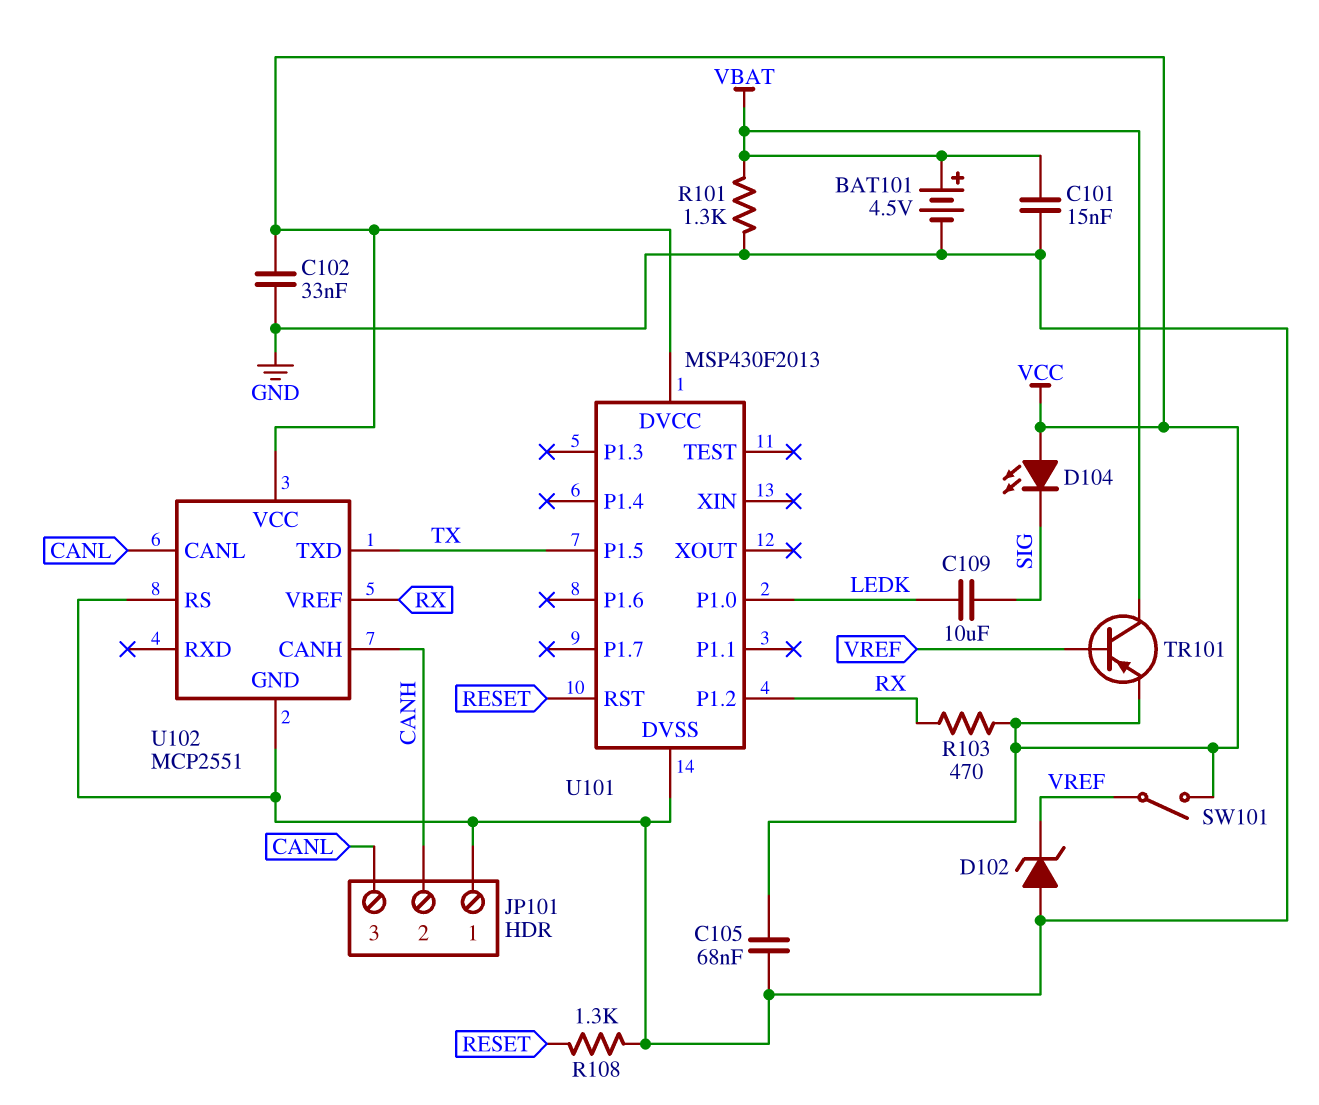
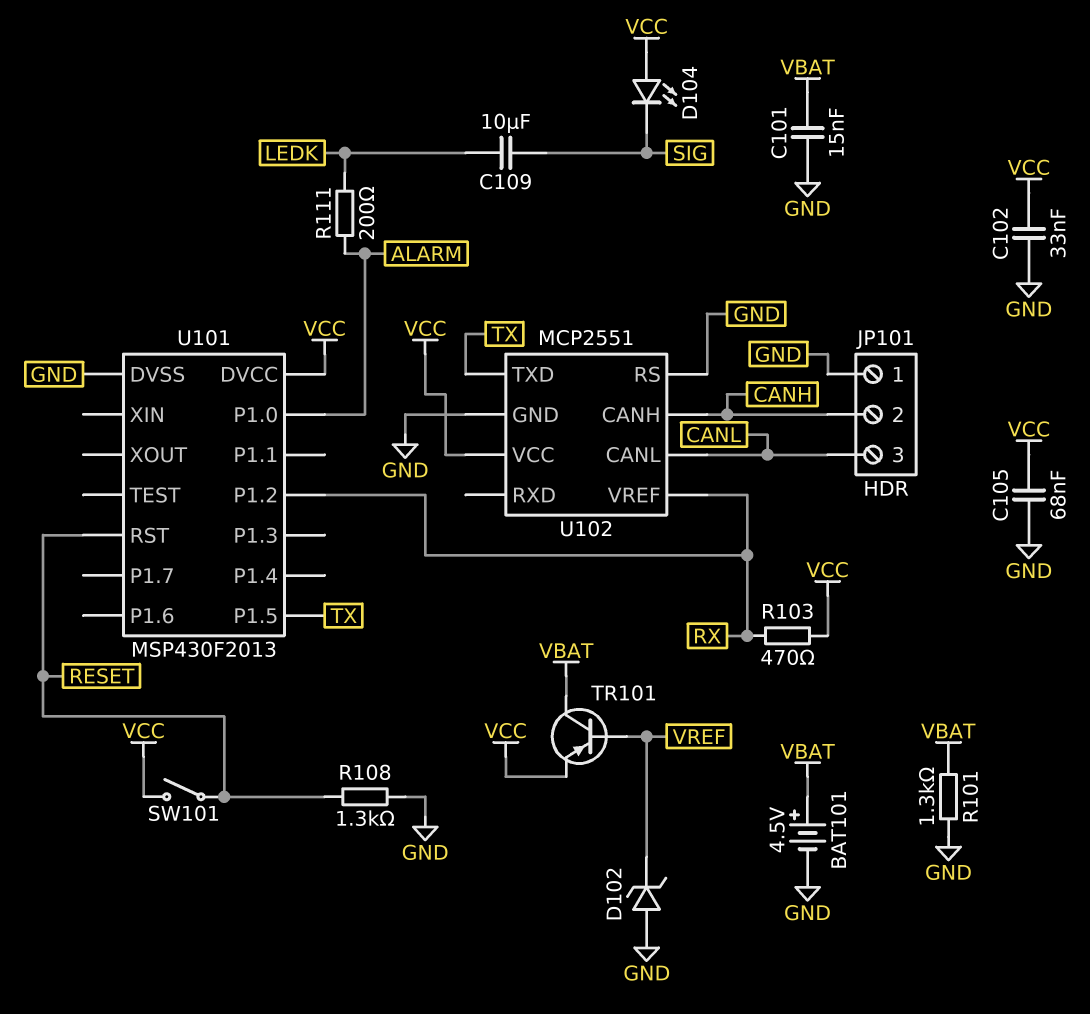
R111: none -> 200 (ALARM, LEDK)
SW101: switch (VCC, VREF) -> switch (RESET, VCC)
U101 pin P1.0: LEDK -> ALARM

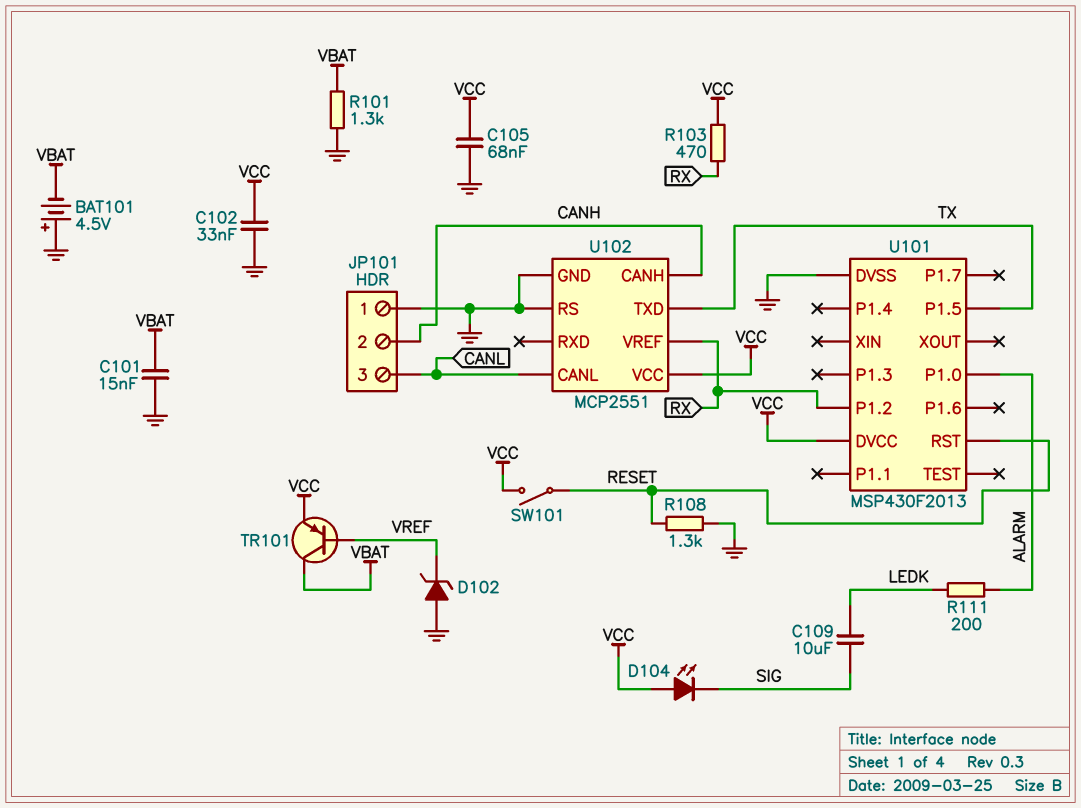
BAT101: 4.5V (plus VBAT, minus GND) -> 4.5V (plus GND, minus VBAT)

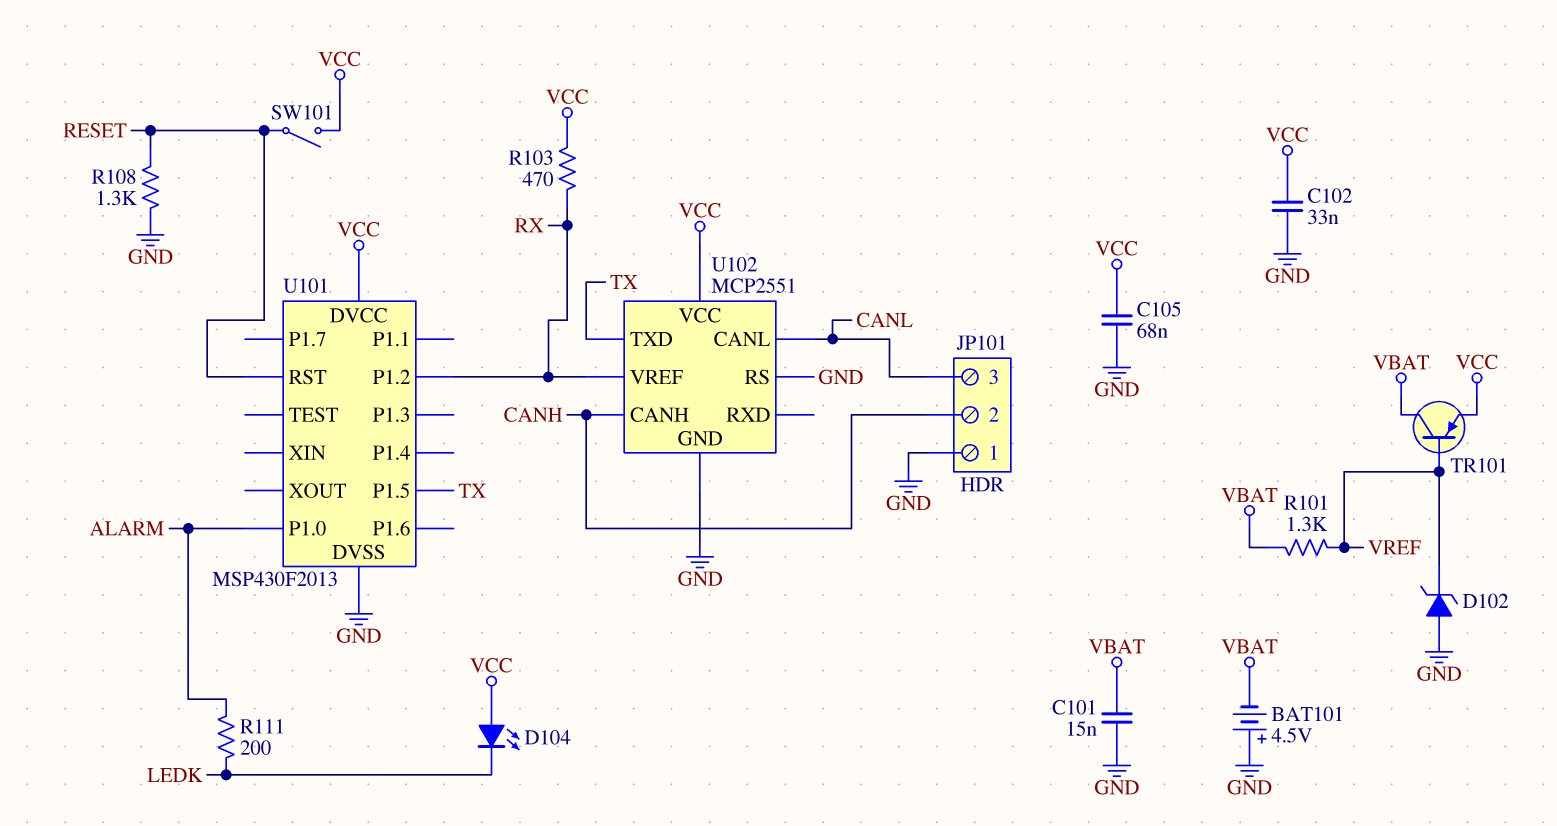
C109: 10uF (LEDK, SIG) -> none
D104: LED (A VCC, K SIG) -> LED (A VCC, K LEDK)
R101: 1.3k (GND, VBAT) -> 1.3k (VBAT, VREF)

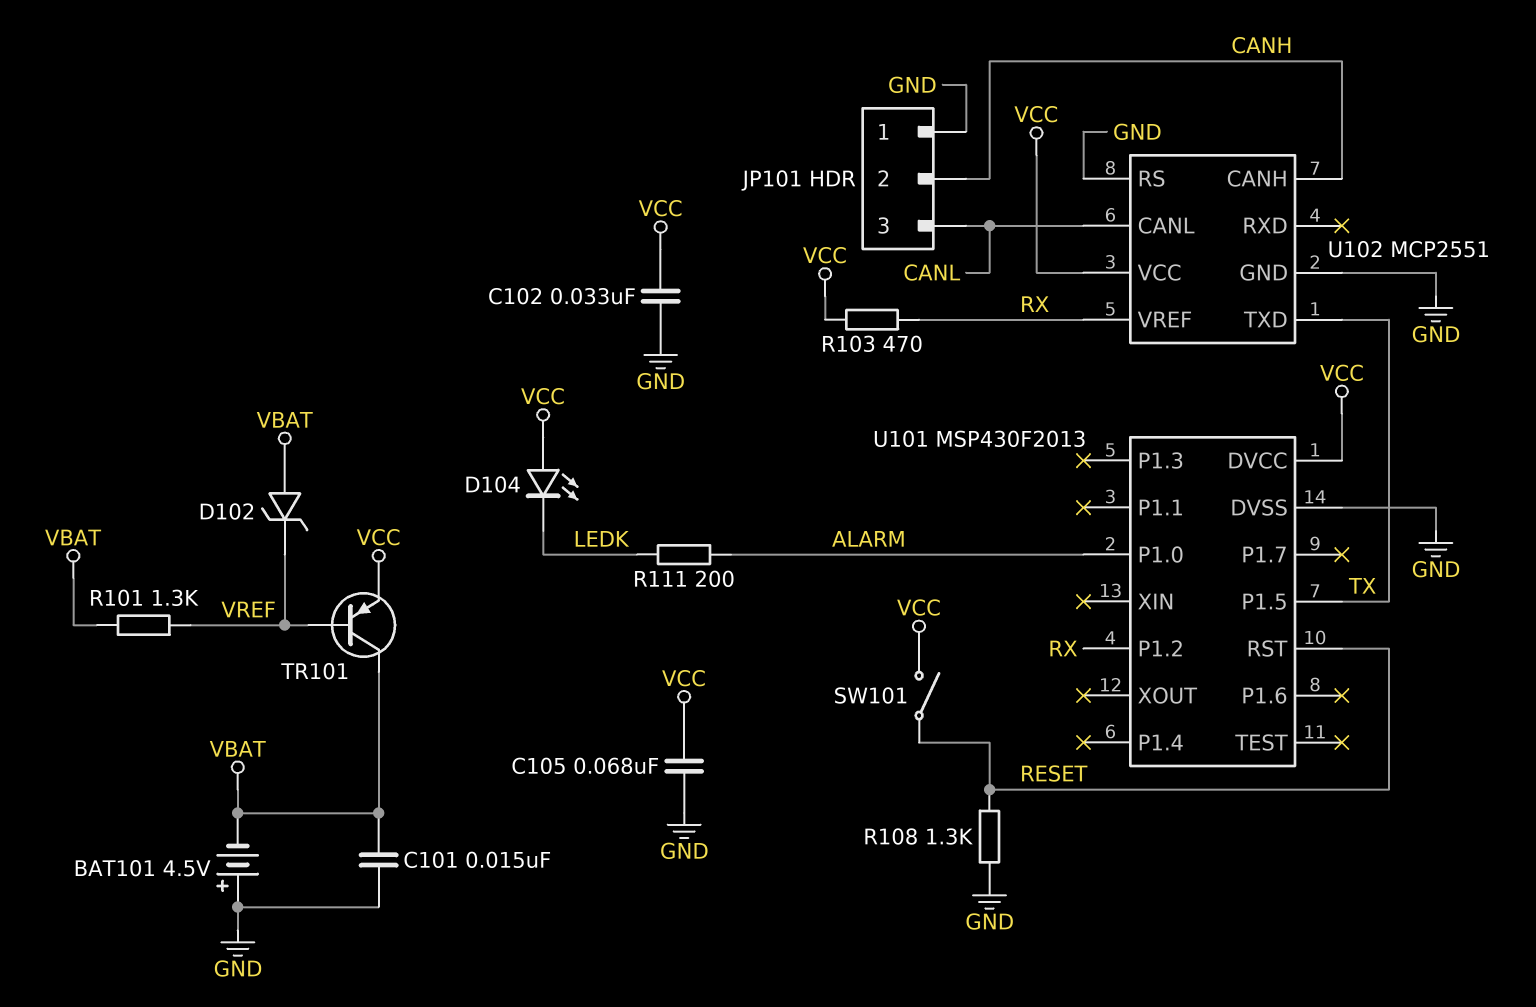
D102: zener (A GND, K VREF) -> zener (A VBAT, K VREF)

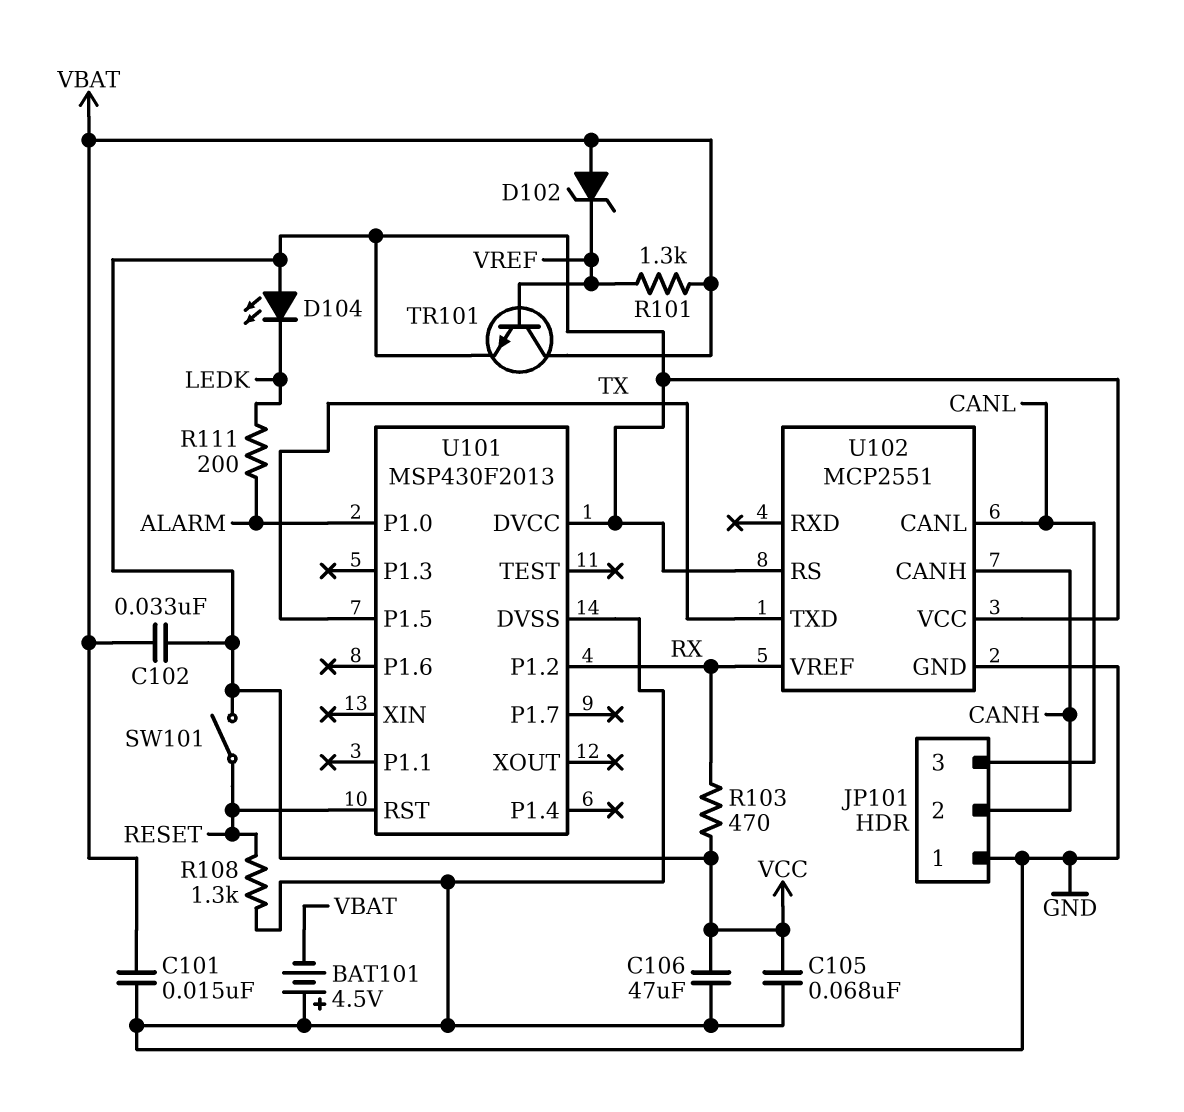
C102: 33nF (GND, VCC) -> 33nF (VBAT, VCC)
C106: none -> 47uF (GND, VCC)
TR101: PNP (B VREF, C VBAT, E VCC) -> NPN (B VREF, C VBAT, E VCC)
U102 pin RS: GND -> VCC

